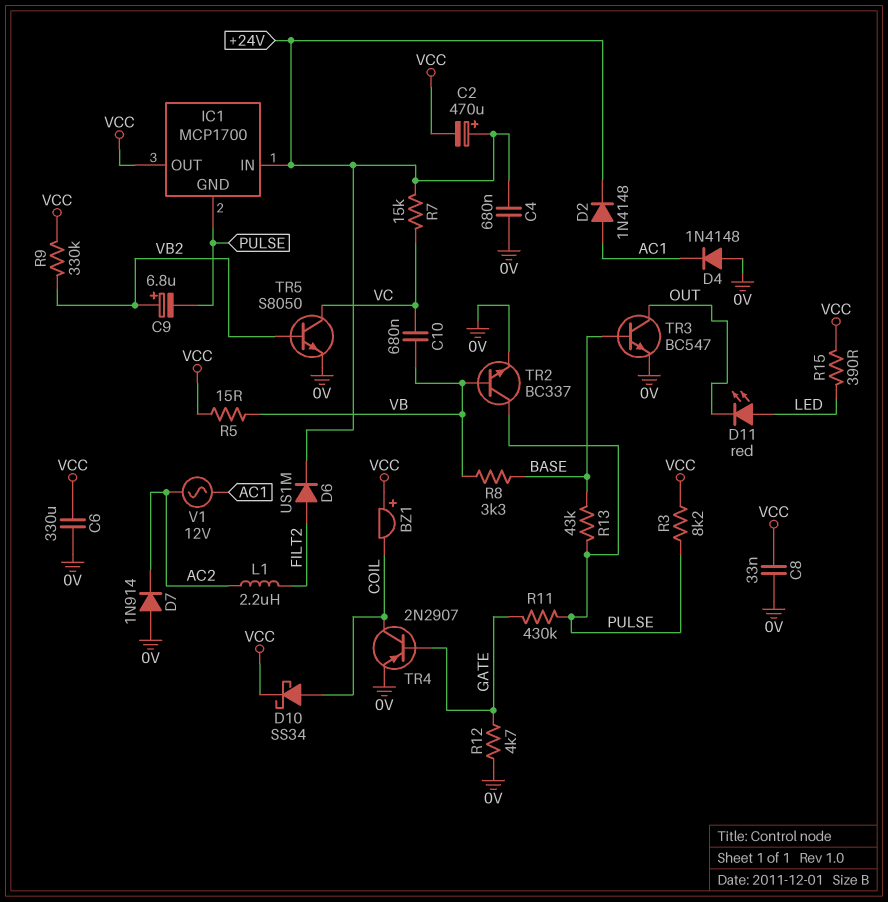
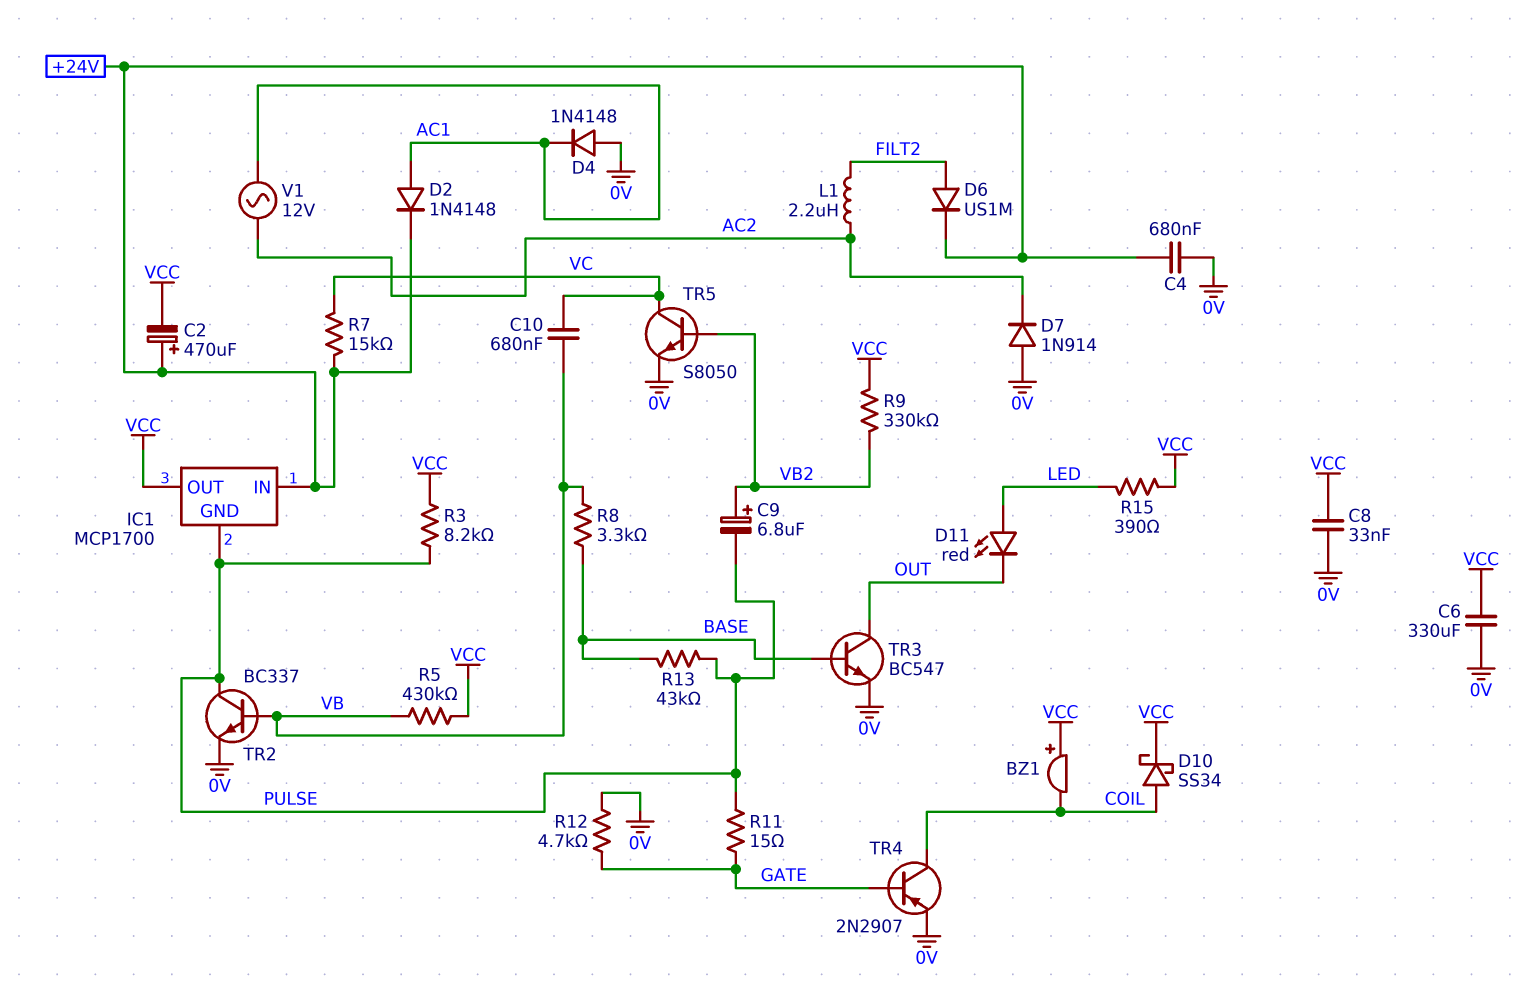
R5: 15 (VB, VCC) -> 430k (VB, VCC)
R11: 430k (GATE, PULSE) -> 15 (GATE, PULSE)

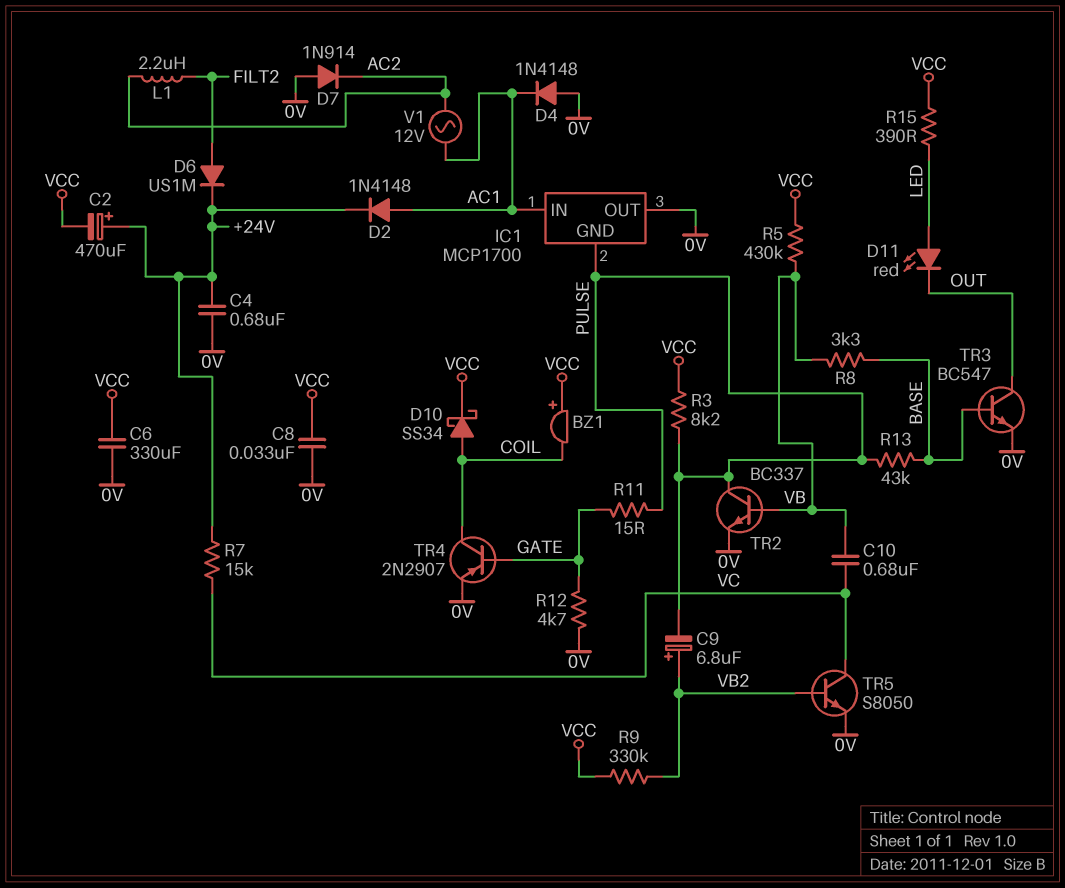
IC1 pin IN: +24V -> AC1
IC1 pin OUT: VCC -> 0V

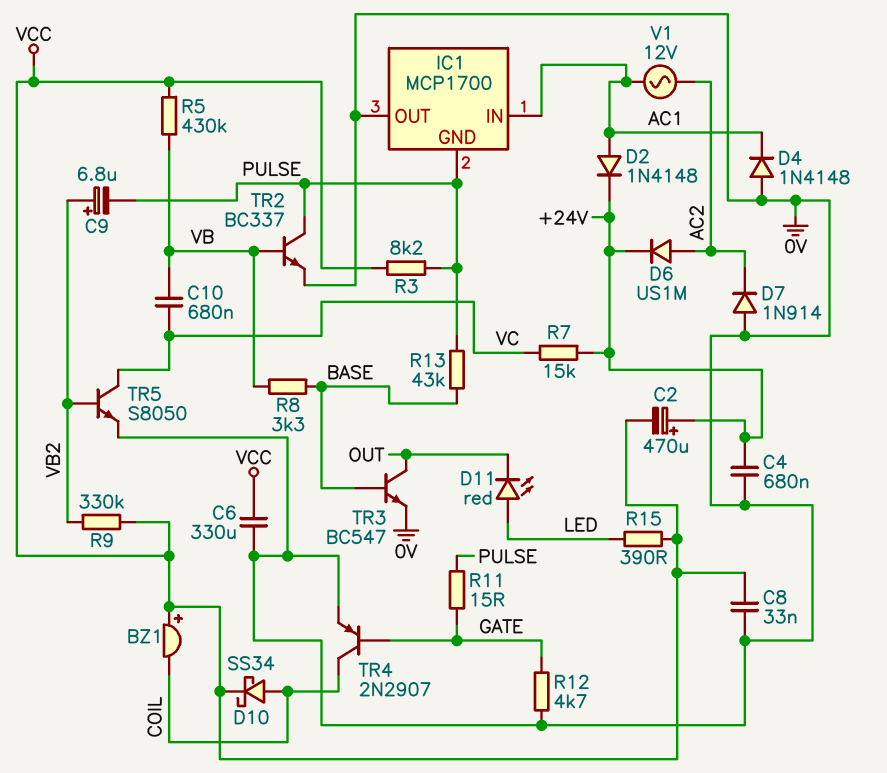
D6: diode US1M (A FILT2, K +24V) -> diode US1M (A AC2, K +24V)
L1: 2.2uH (AC2, FILT2) -> none

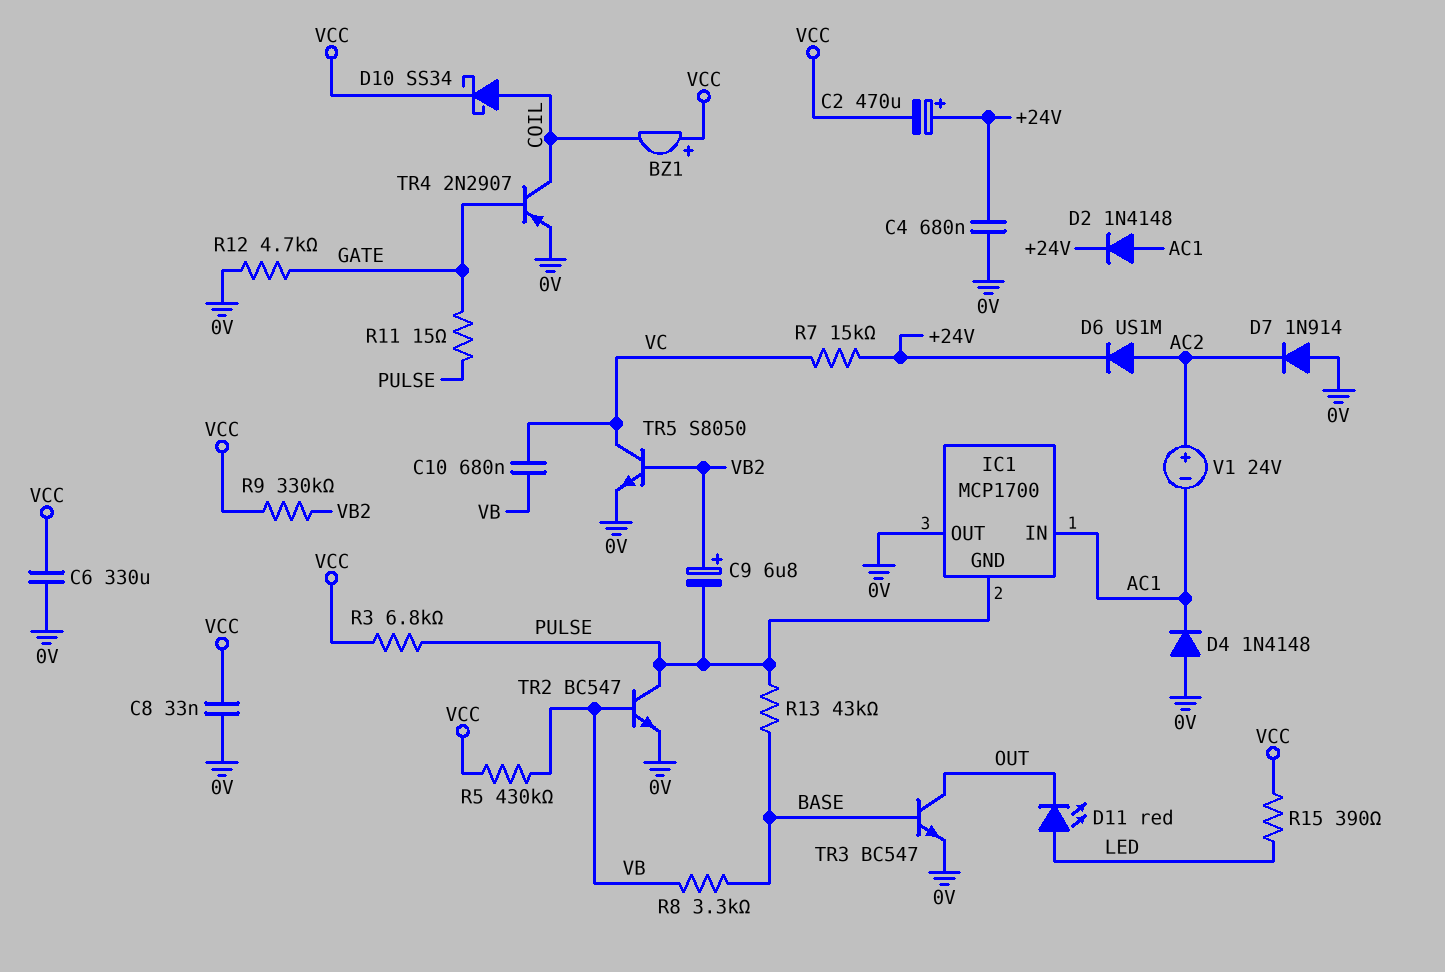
R3: 8.2k (PULSE, VCC) -> 6.8k (PULSE, VCC)
TR2: NPN BC337 (B VB, C PULSE, E 0V) -> NPN BC547 (B VB, C PULSE, E 0V)
V1: AC 12V (AC1, AC2) -> 24V (plus AC2, minus AC1)

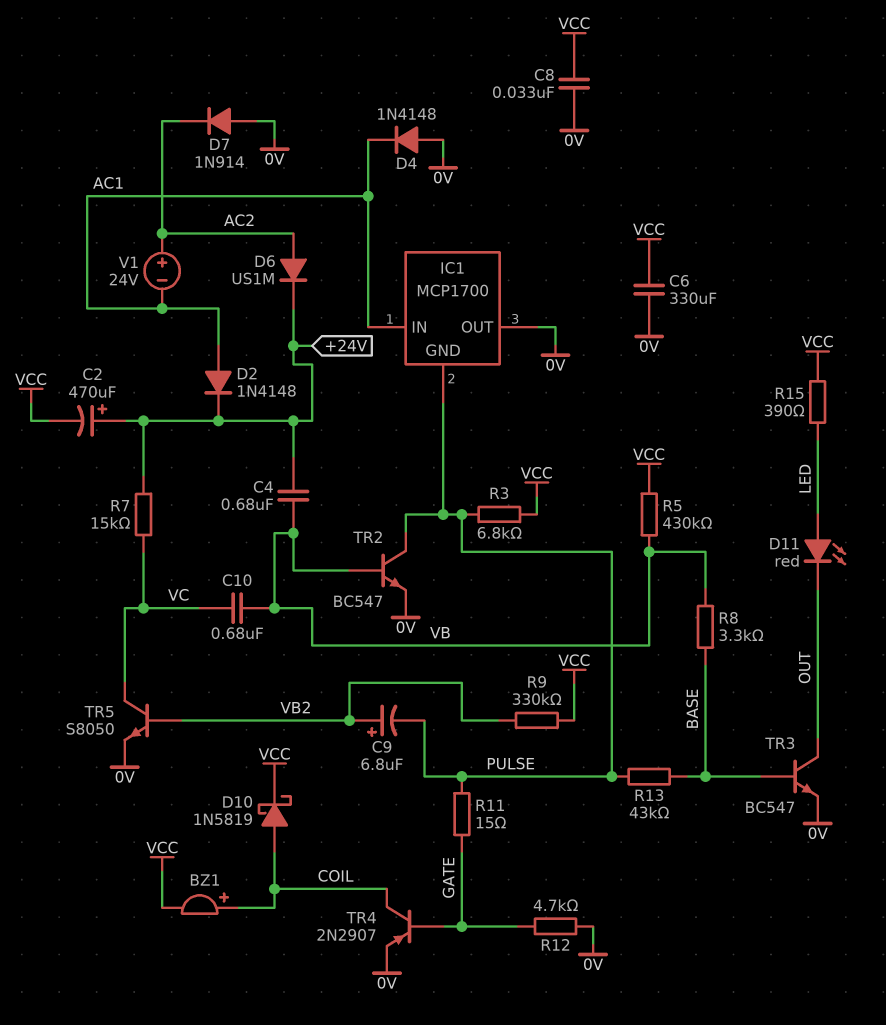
BZ1: buzzer (plus VCC, minus COIL) -> buzzer (plus COIL, minus VCC)
C4: 680nF (+24V, 0V) -> 680nF (+24V, VB)
D10: schottky SS34 (A COIL, K VCC) -> schottky 1N5819 (A COIL, K VCC)

